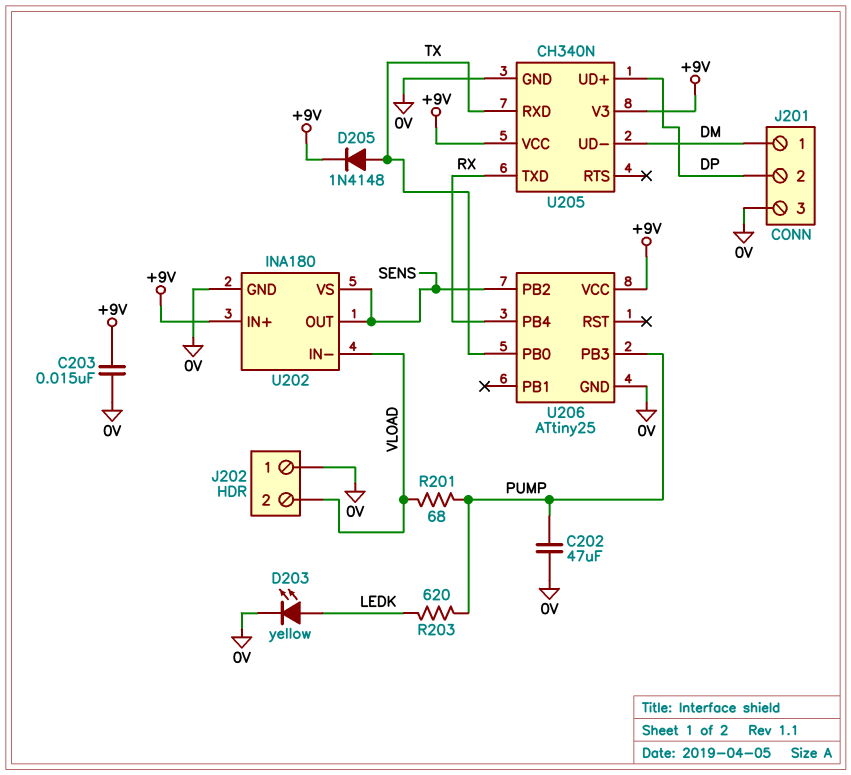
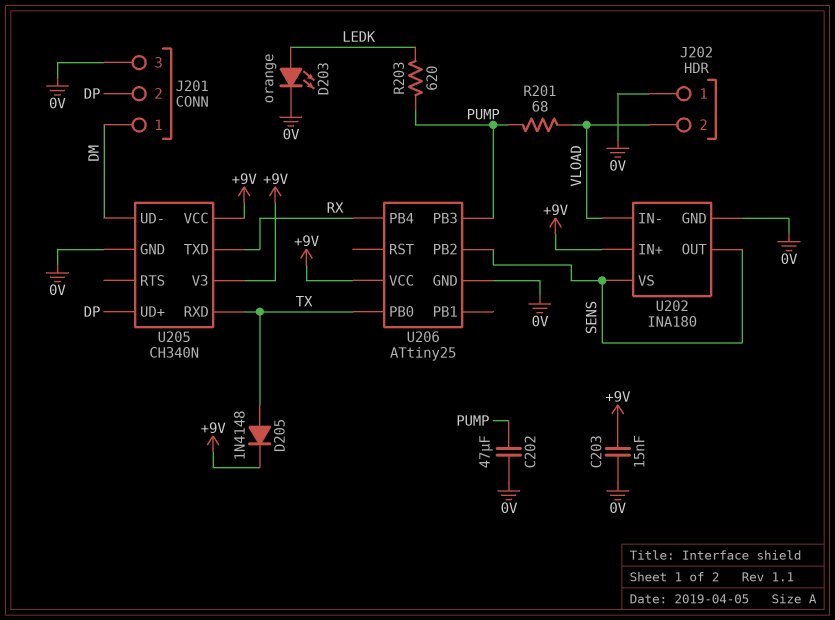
D203: LED yellow (A LEDK, K 0V) -> LED orange (A LEDK, K 0V)

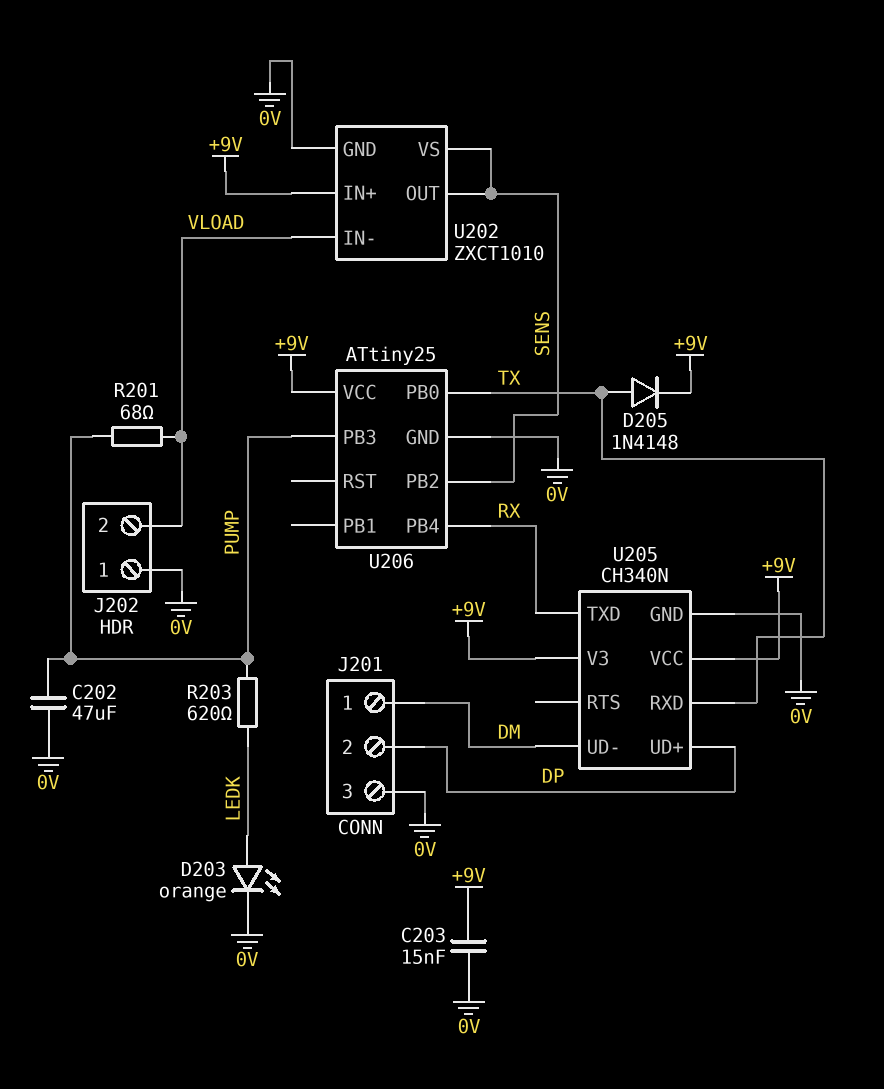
U202: INA180 -> ZXCT1010

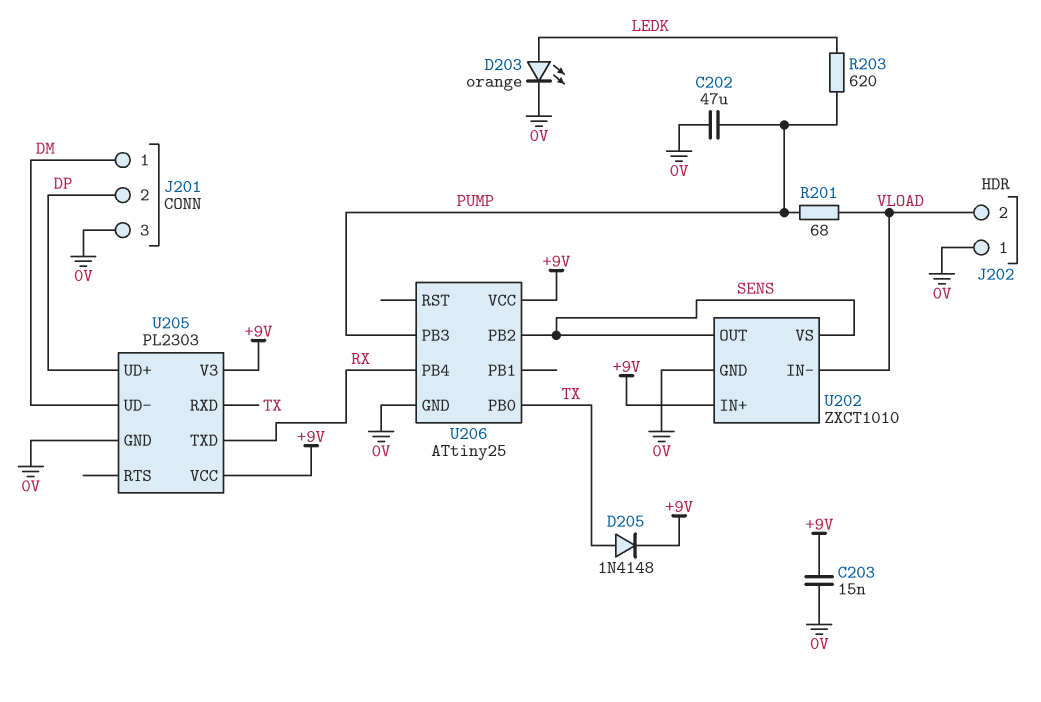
U205: CH340N -> PL2303

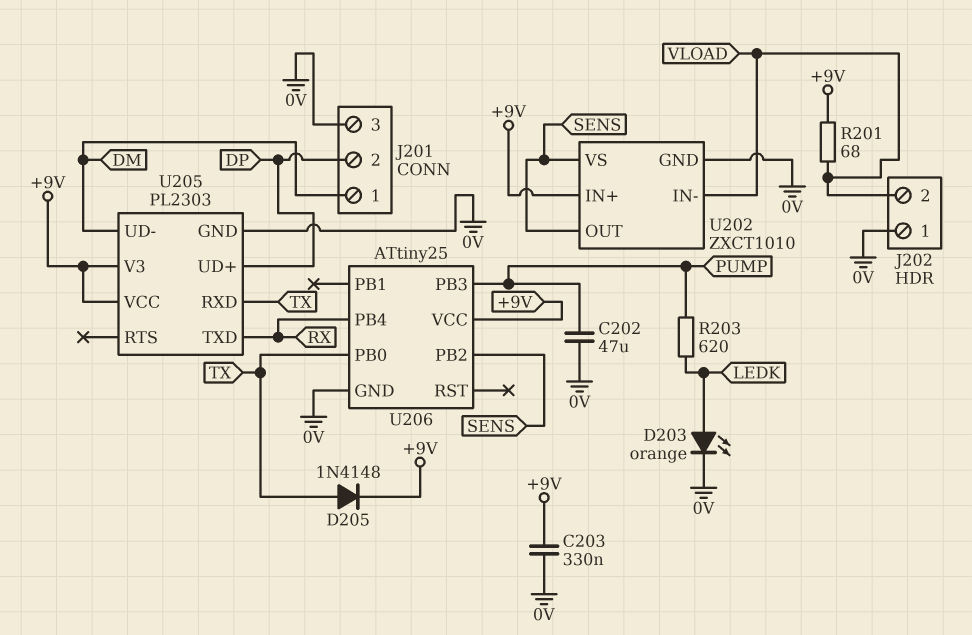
C203: 15nF (+9V, 0V) -> 330nF (+9V, 0V)
R201: 68 (PUMP, VLOAD) -> 68 (+9V, VLOAD)

